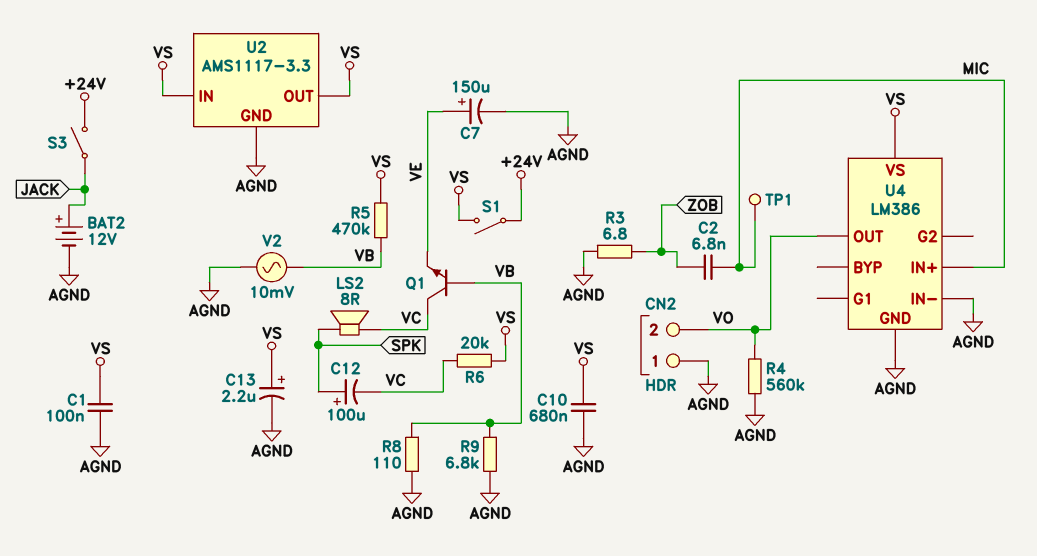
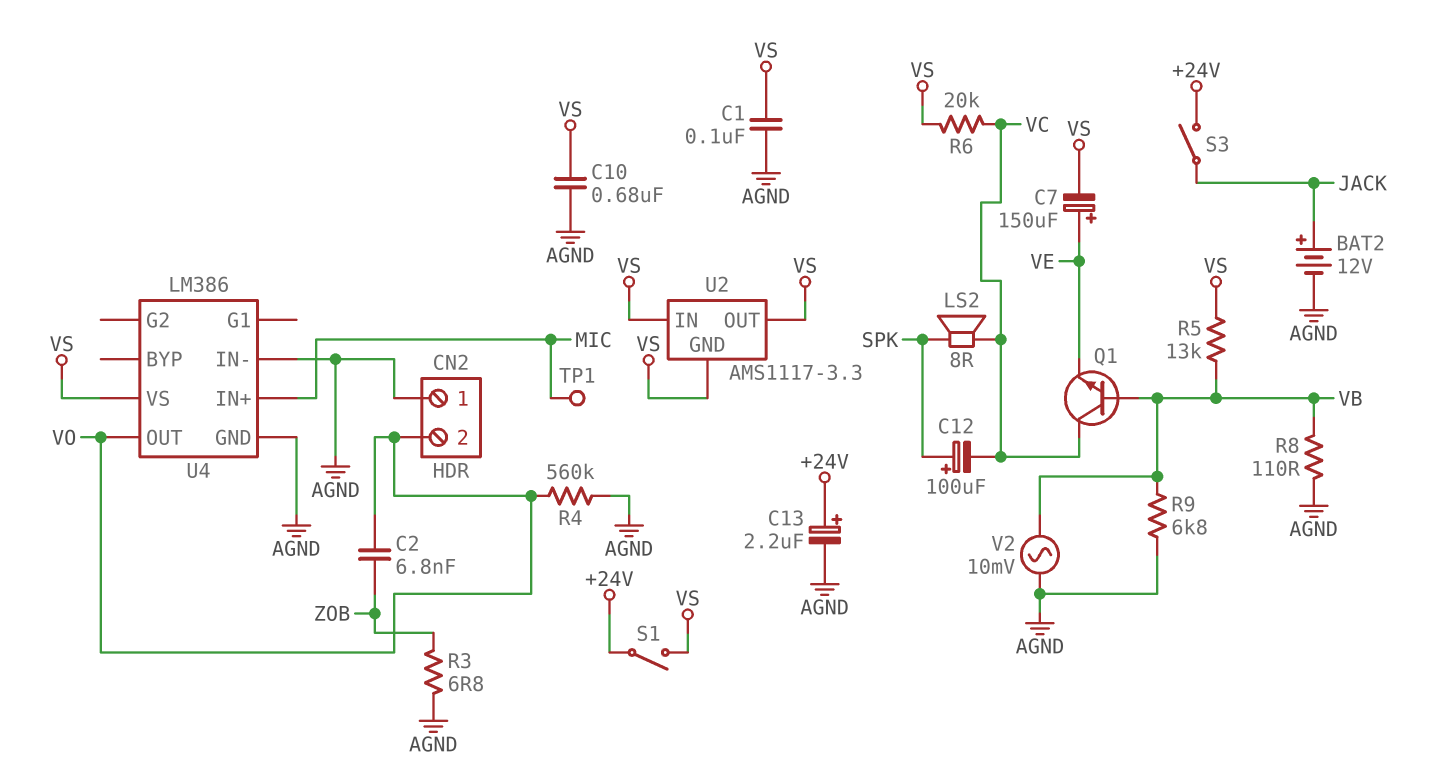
C2: 6.8nF (MIC, ZOB) -> 6.8nF (VO, ZOB)
C7: 150uF (plus VE, minus AGND) -> 150uF (plus VE, minus VS)
C13: 2.2uF (plus VS, minus AGND) -> 2.2uF (plus +24V, minus AGND)
R5: 470k (VB, VS) -> 13k (VB, VS)
U2 pin GND: AGND -> VS

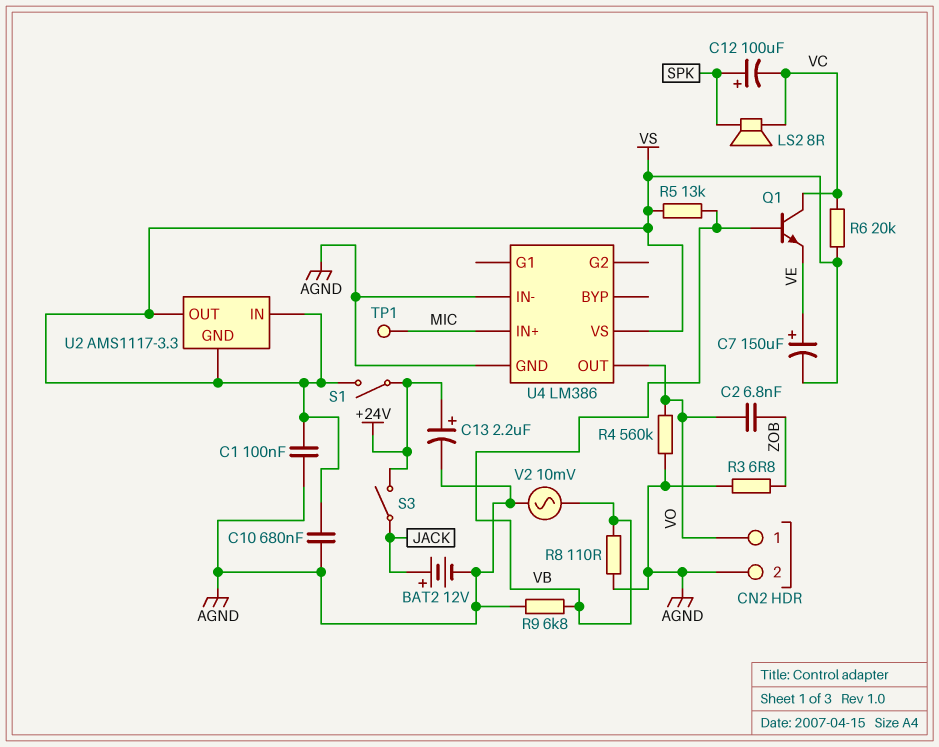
CN2 pin 1: AGND -> VO
CN2 pin 2: VO -> AGND

